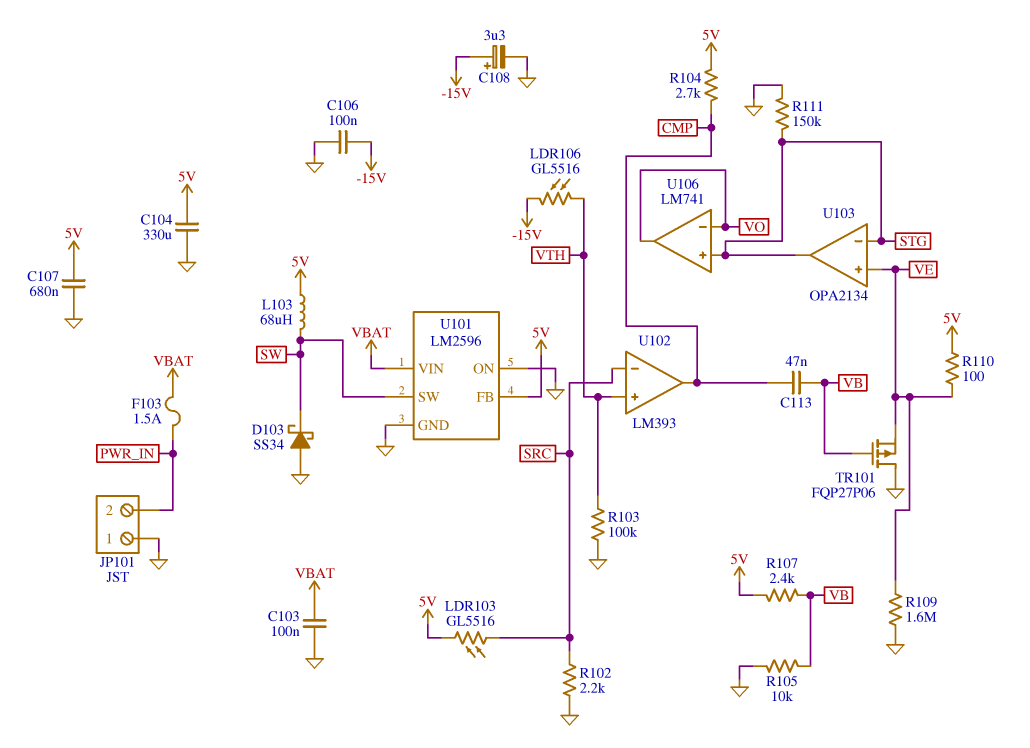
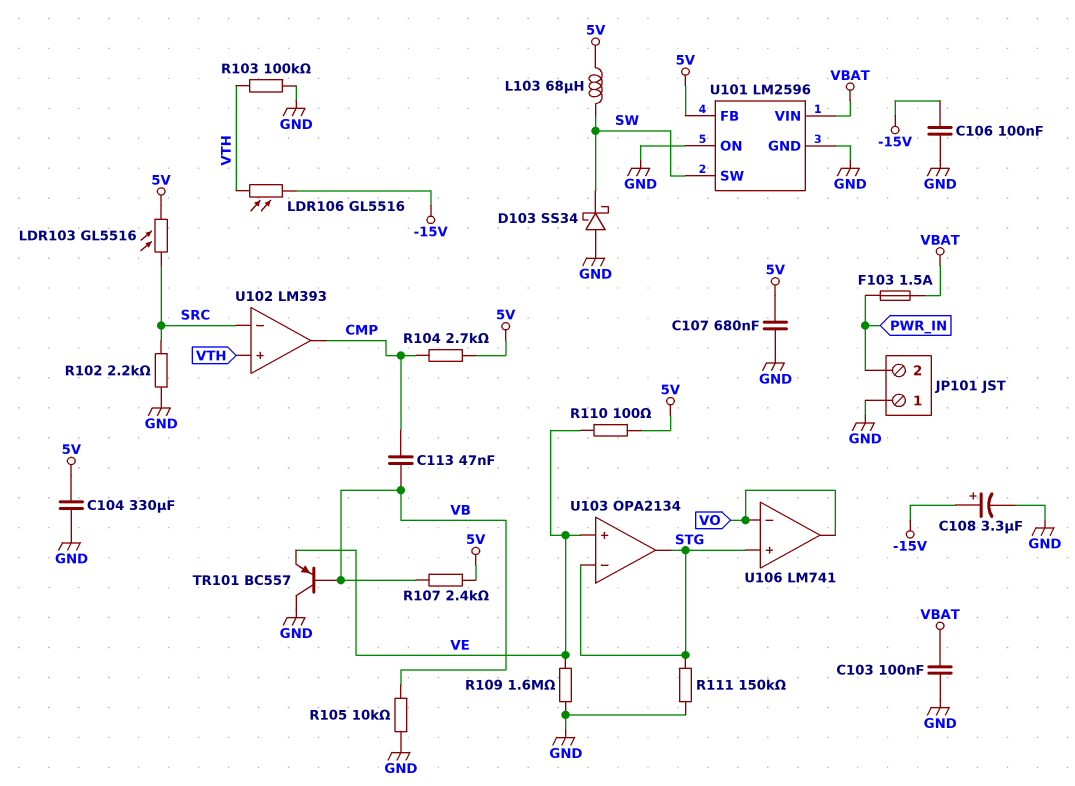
TR101: PMOS FQP27P06 (G VB, D GND, S VE) -> PNP BC557 (B VB, C GND, E VE)

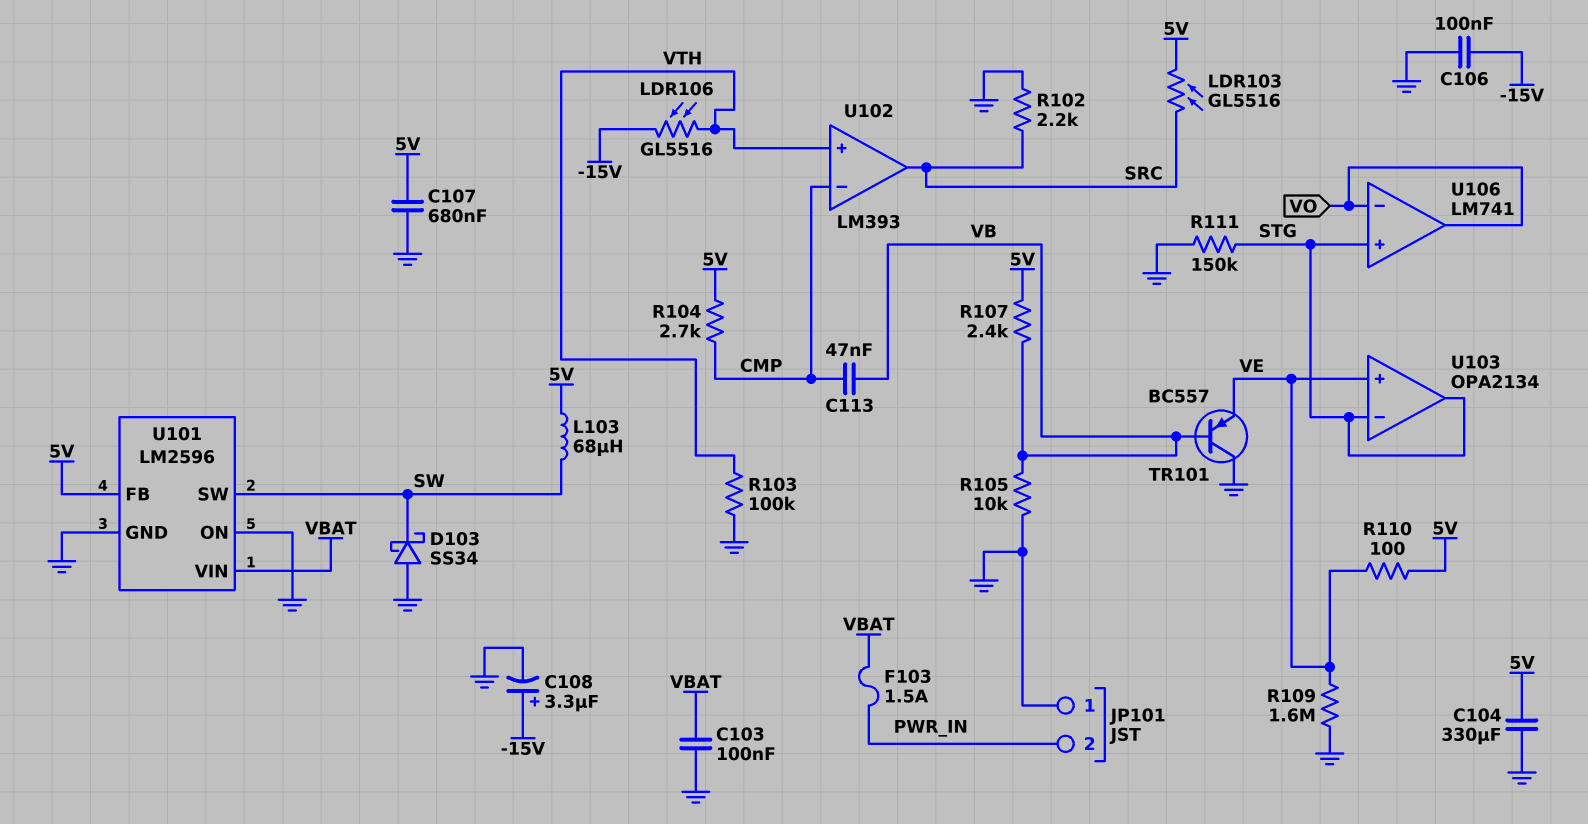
U102 pin in-: SRC -> CMP
U102 pin out: CMP -> SRC

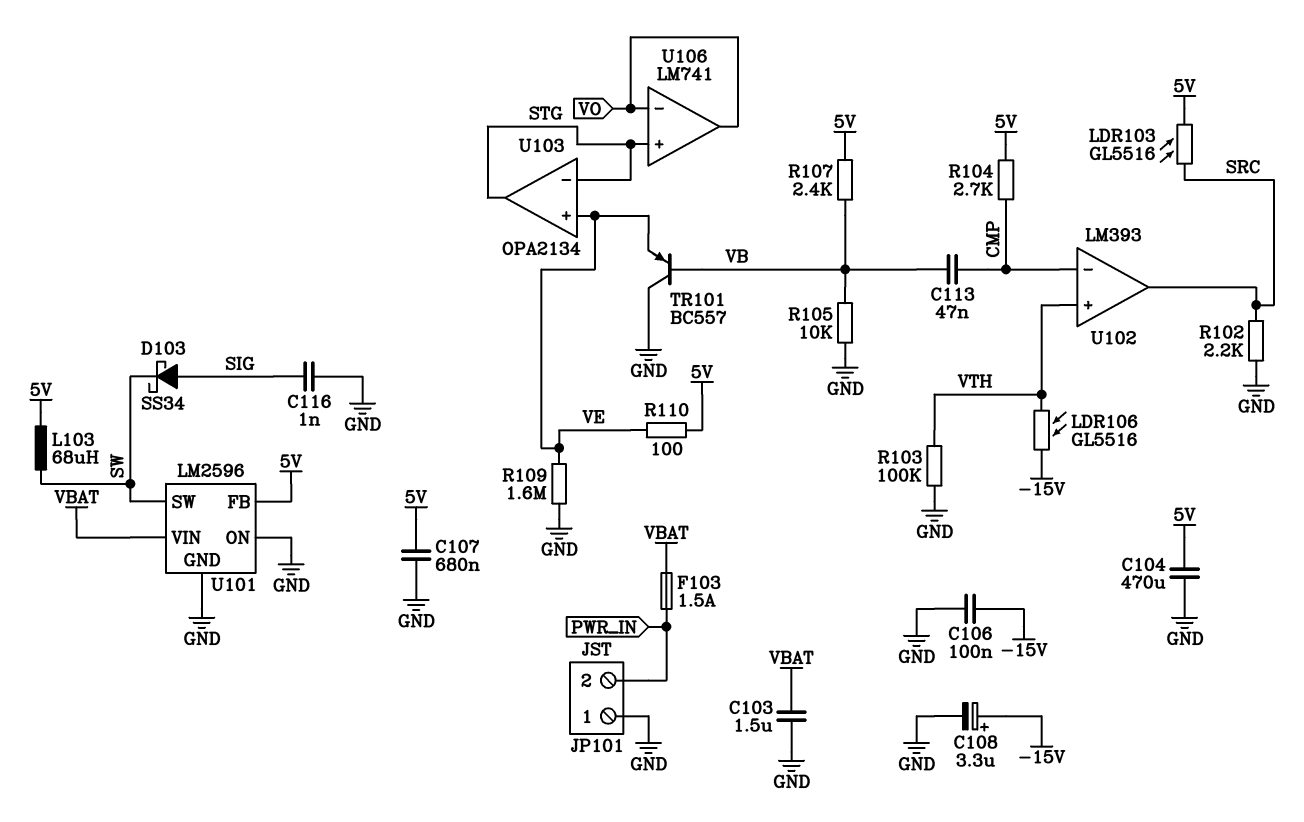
C103: 100nF (GND, VBAT) -> 1.5uF (GND, VBAT)
C104: 330uF (5V, GND) -> 470uF (5V, GND)
C116: none -> 1nF (GND, SIG)
D103: schottky SS34 (A GND, K SW) -> schottky SS34 (A SIG, K SW)
R111: 150k (GND, STG) -> none

